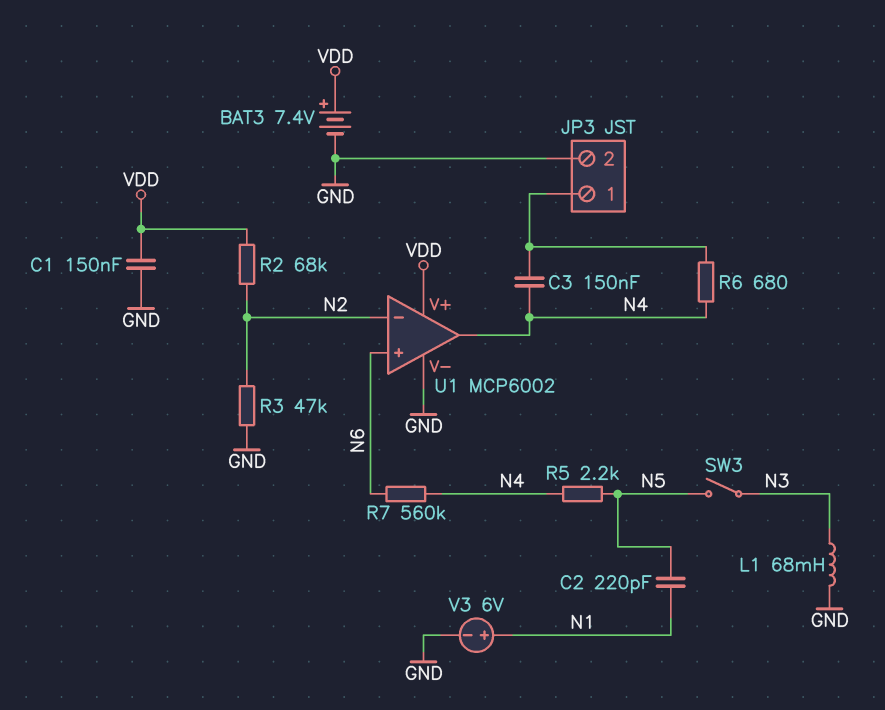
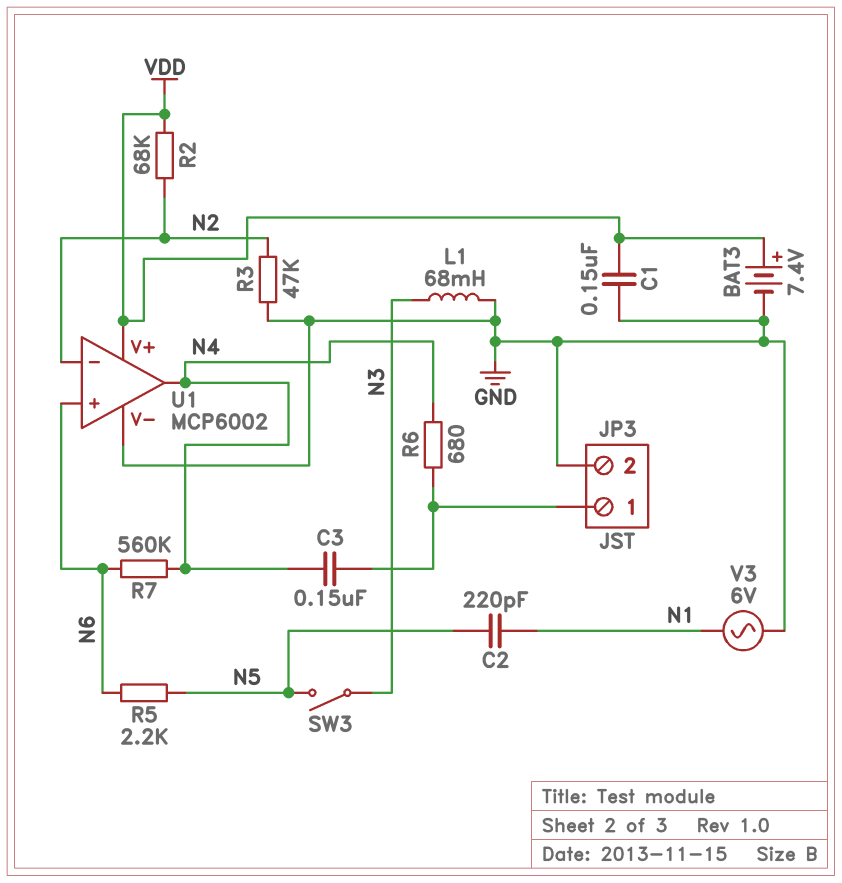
R5: 2.2k (N4, N5) -> 2.2k (N5, N6)
V3: 6V (plus N1, minus GND) -> AC 6V (GND, N1)

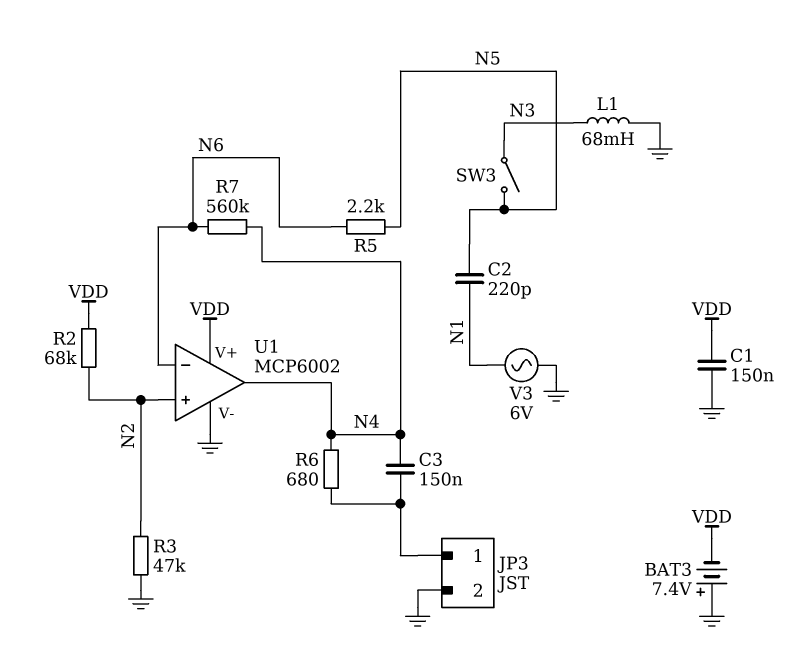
BAT3: 7.4V (plus VDD, minus GND) -> 7.4V (plus GND, minus VDD)
U1 pin in+: N6 -> N2
U1 pin in-: N2 -> N6

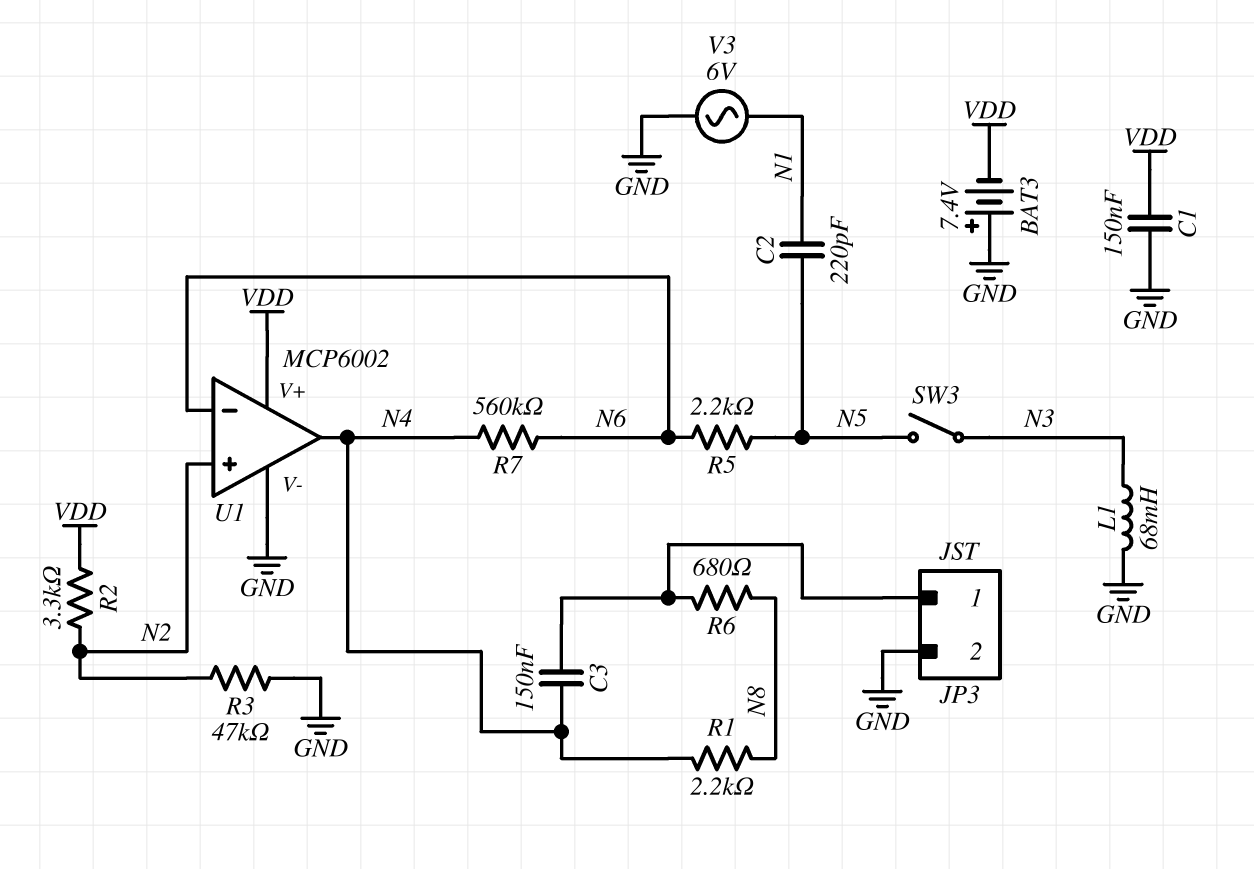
R1: none -> 2.2k (N4, N8)
R2: 68k (N2, VDD) -> 3.3k (N2, VDD)
R6: 680 (JP3/1, N4) -> 680 (JP3/1, N8)

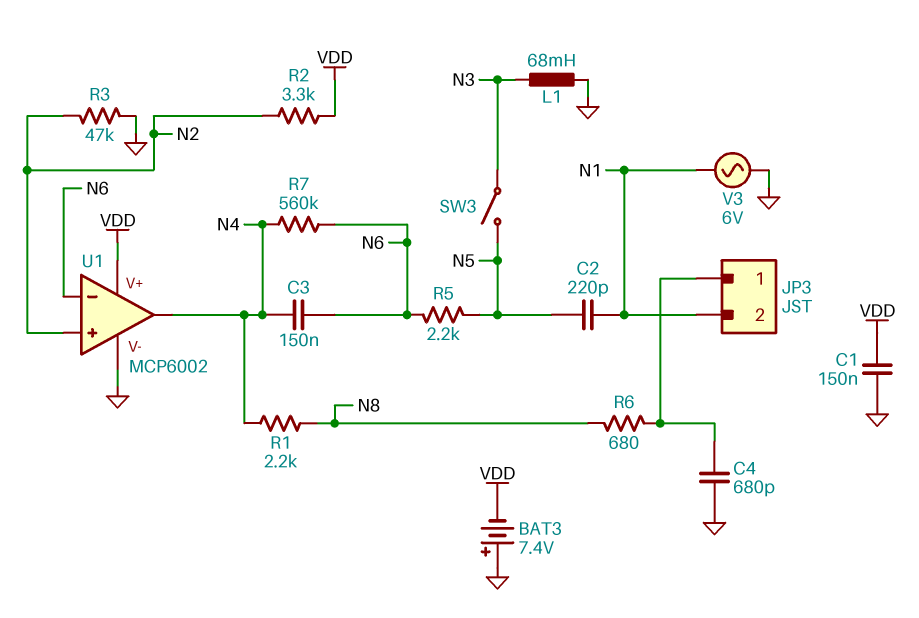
C3: 150nF (JP3/1, N4) -> 150nF (N4, N6)
C4: none -> 680pF (GND, JP3/1)
JP3 pin 2: GND -> N1

